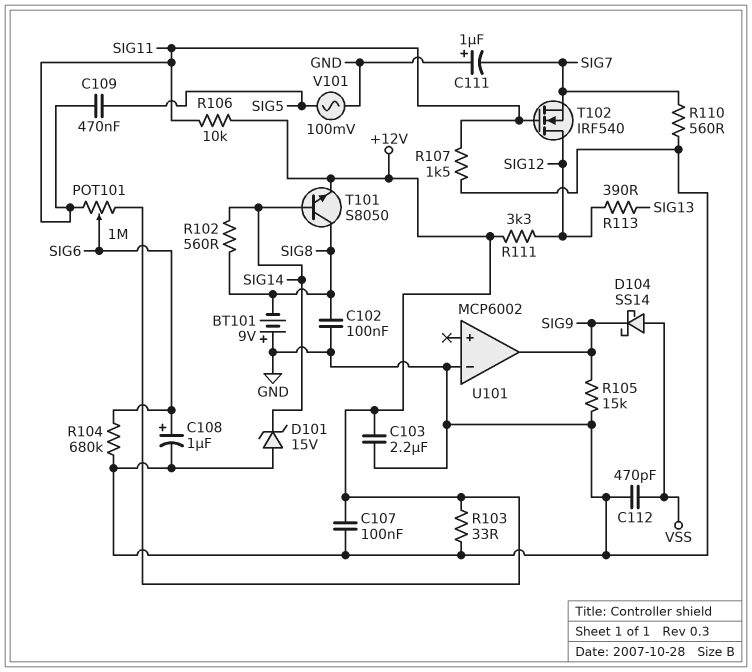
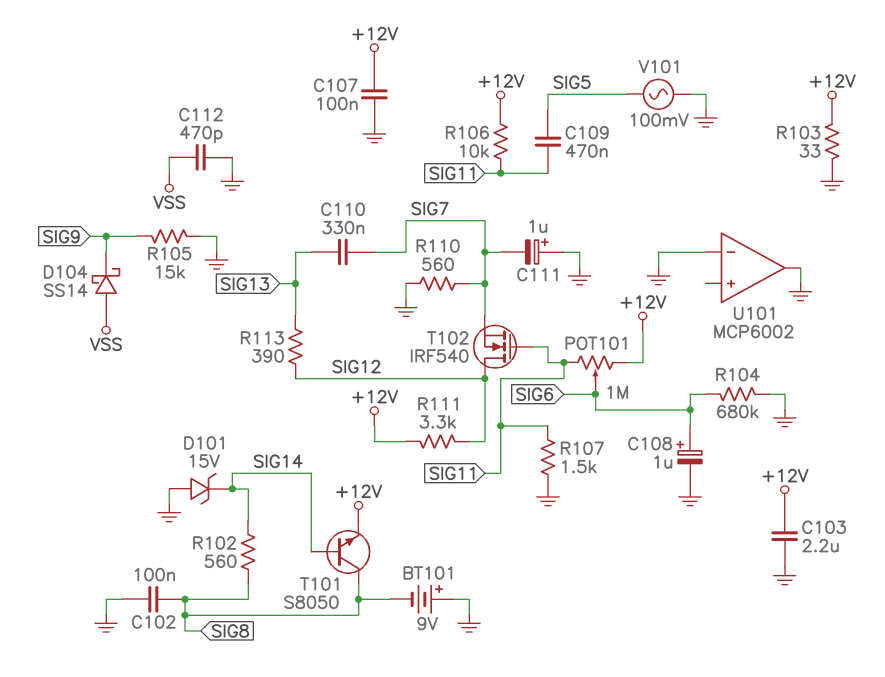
C110: none -> 330nF (SIG7, SIG13)
U101 pin out: SIG9 -> GND

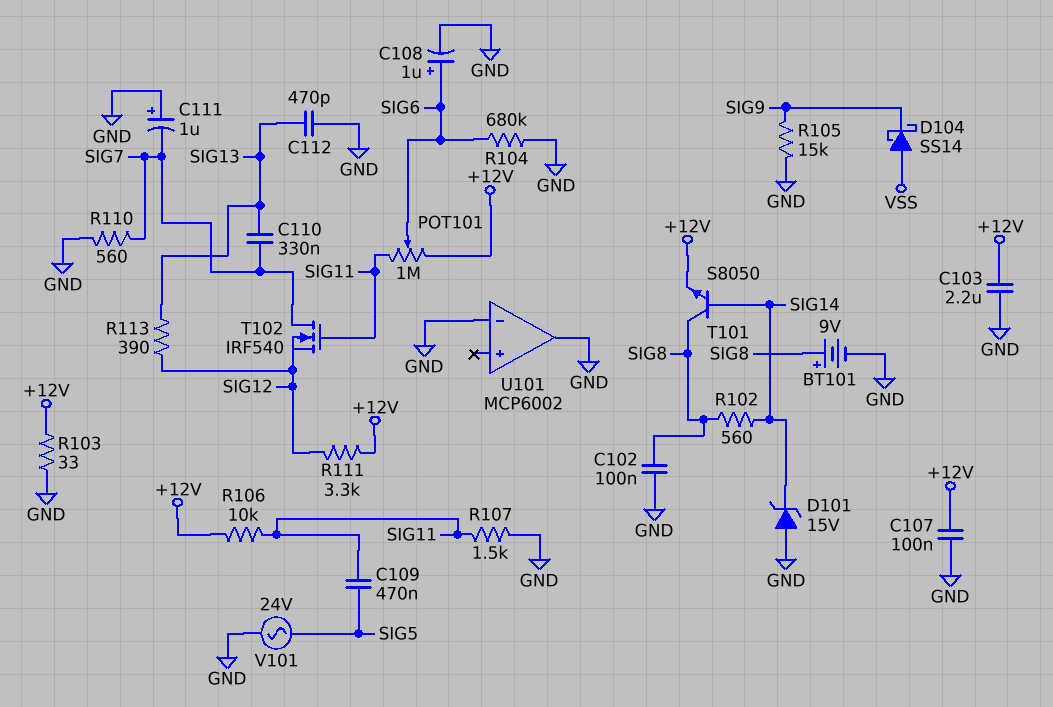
BT101: 9V (plus GND, minus SIG8) -> 9V (plus SIG8, minus GND)
C112: 470pF (GND, VSS) -> 470pF (GND, SIG13)
T102: NMOS IRF540 (G SIG11, D SIG12, S SIG7) -> NMOS IRF540 (G SIG11, D SIG7, S SIG12)
V101: AC 100mV (GND, SIG5) -> AC 24V (GND, SIG5)

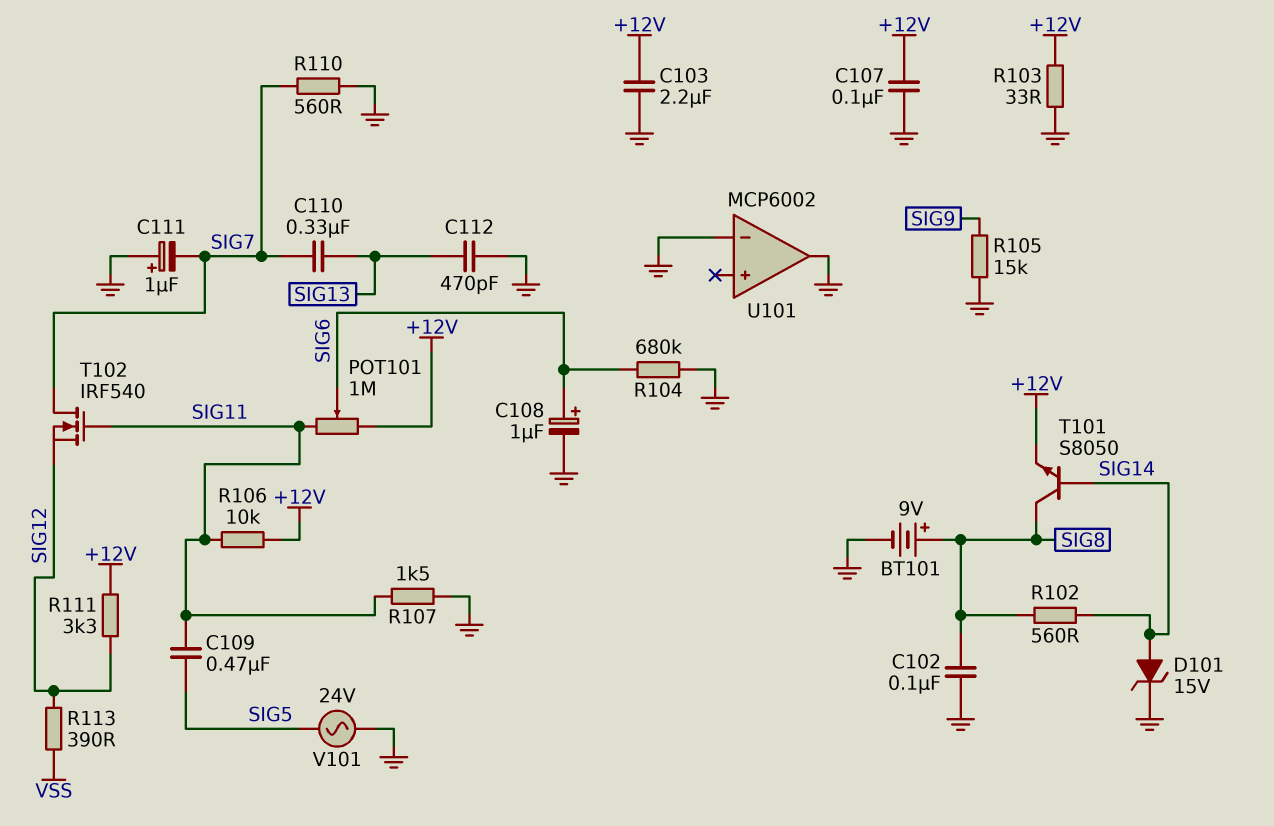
D101: zener 15V (A GND, K SIG14) -> zener 15V (A SIG14, K GND)
D104: schottky SS14 (A VSS, K SIG9) -> none
R113: 390 (SIG12, SIG13) -> 390 (SIG12, VSS)

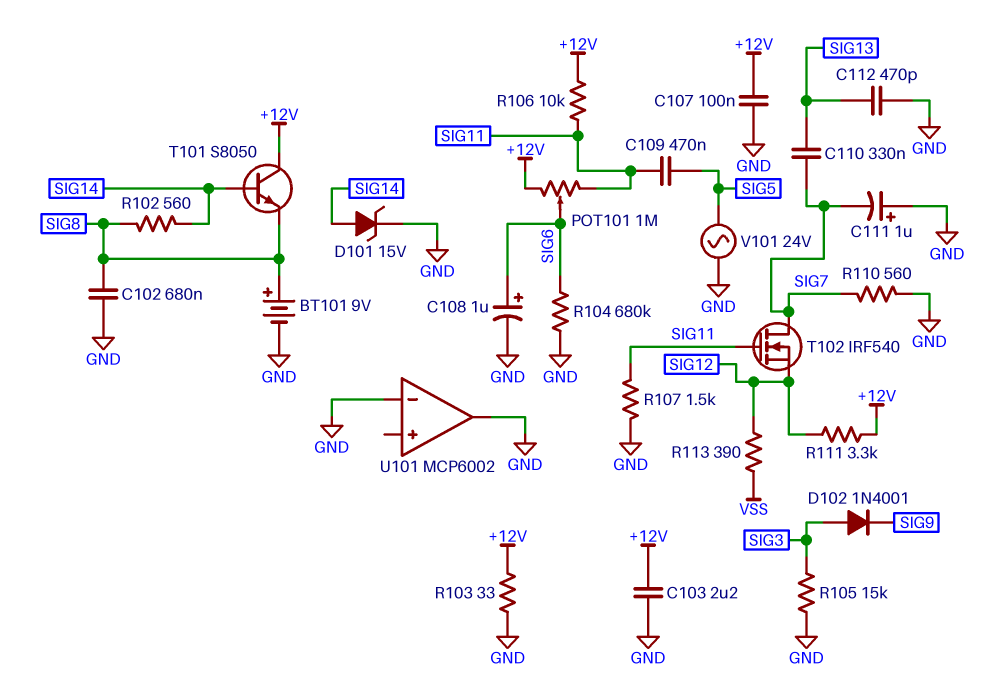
C102: 100nF (GND, SIG8) -> 680nF (GND, SIG8)
D102: none -> diode 1N4001 (A SIG3, K SIG9)
R105: 15k (GND, SIG9) -> 15k (GND, SIG3)
T101: NPN S8050 (B SIG14, C SIG8, E +12V) -> NPN S8050 (B SIG14, C +12V, E SIG8)

